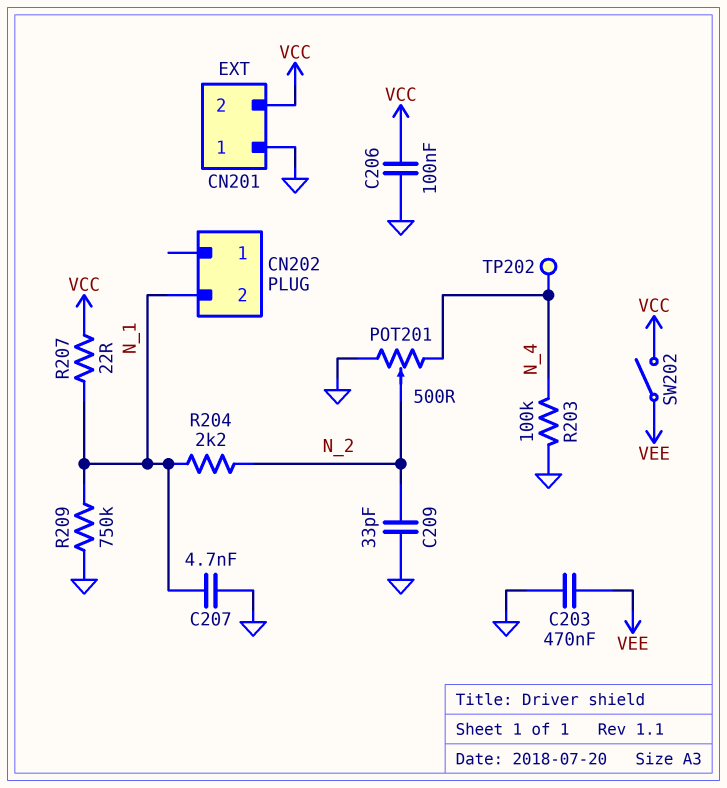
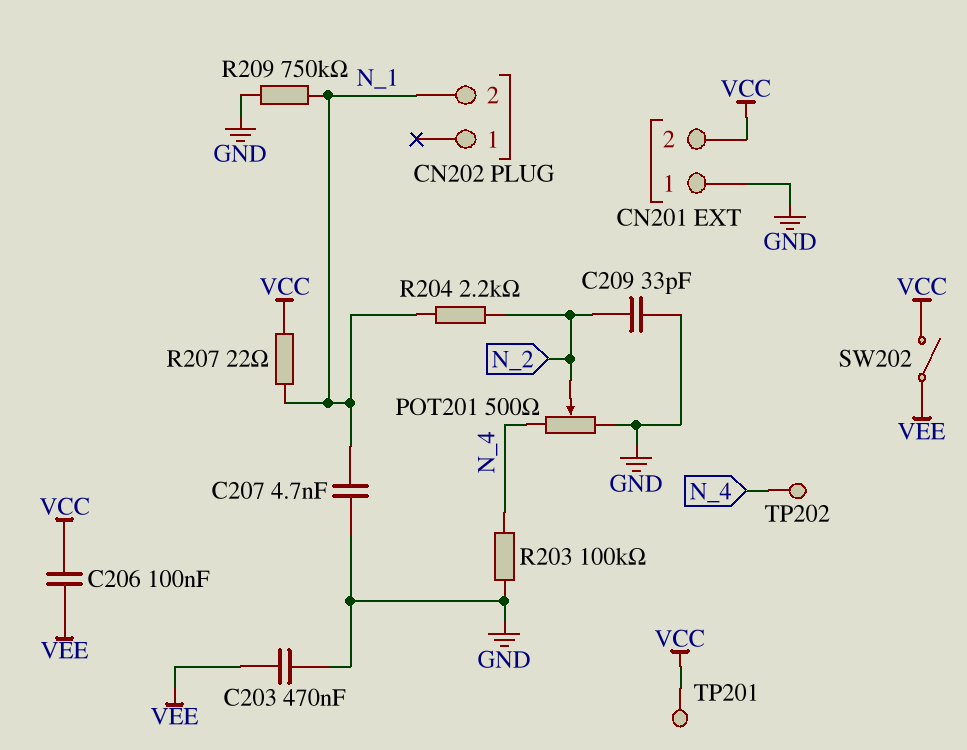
C206: 100nF (GND, VCC) -> 100nF (VCC, VEE)
TP201: none -> test point (VCC)

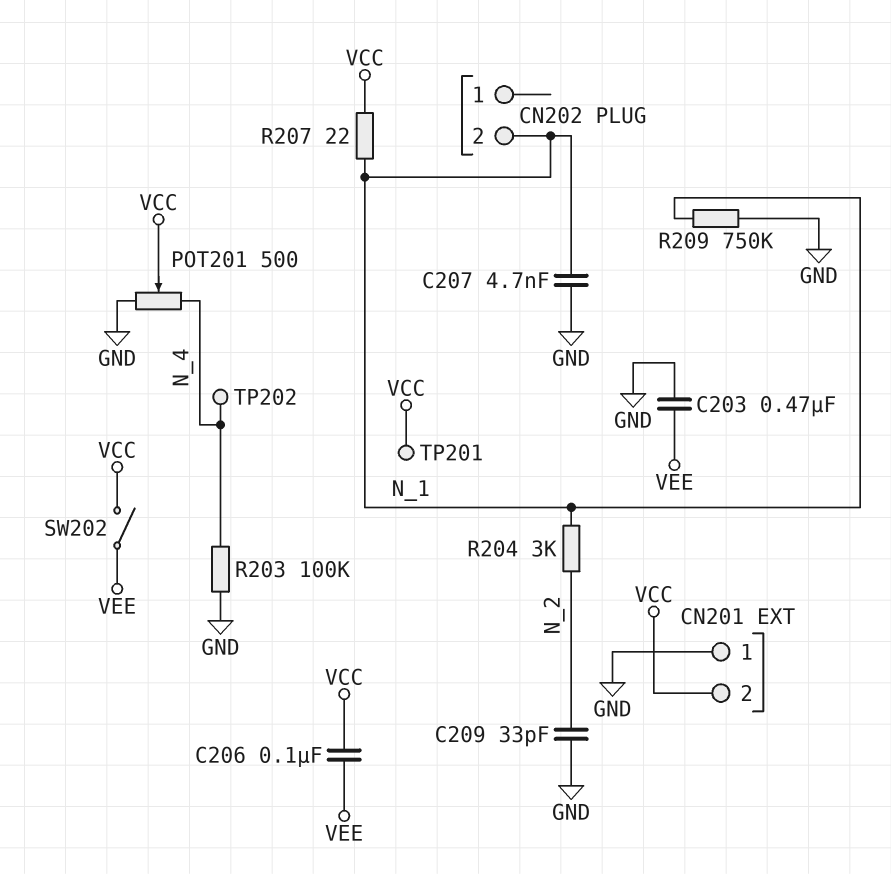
POT201: 500 (GND, N_4, wiper N_2) -> 500 (GND, N_4, wiper VCC)
R204: 2.2k (N_1, N_2) -> 3k (N_1, N_2)

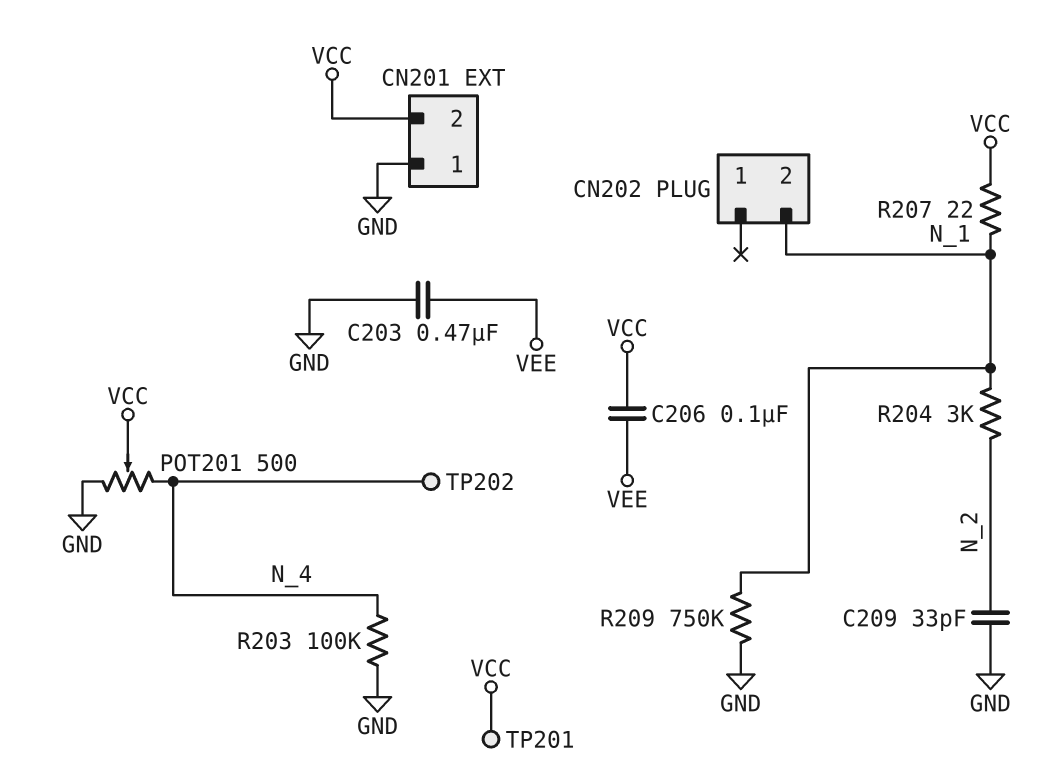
C207: 4.7nF (GND, N_1) -> none
SW202: switch (VCC, VEE) -> none

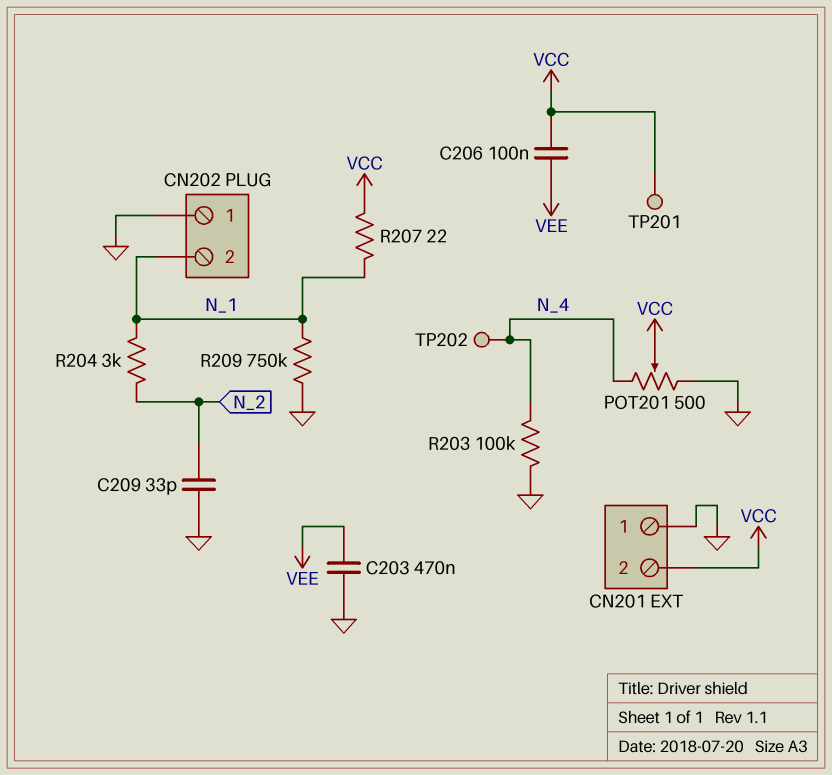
CN202 pin 1: none -> GND

